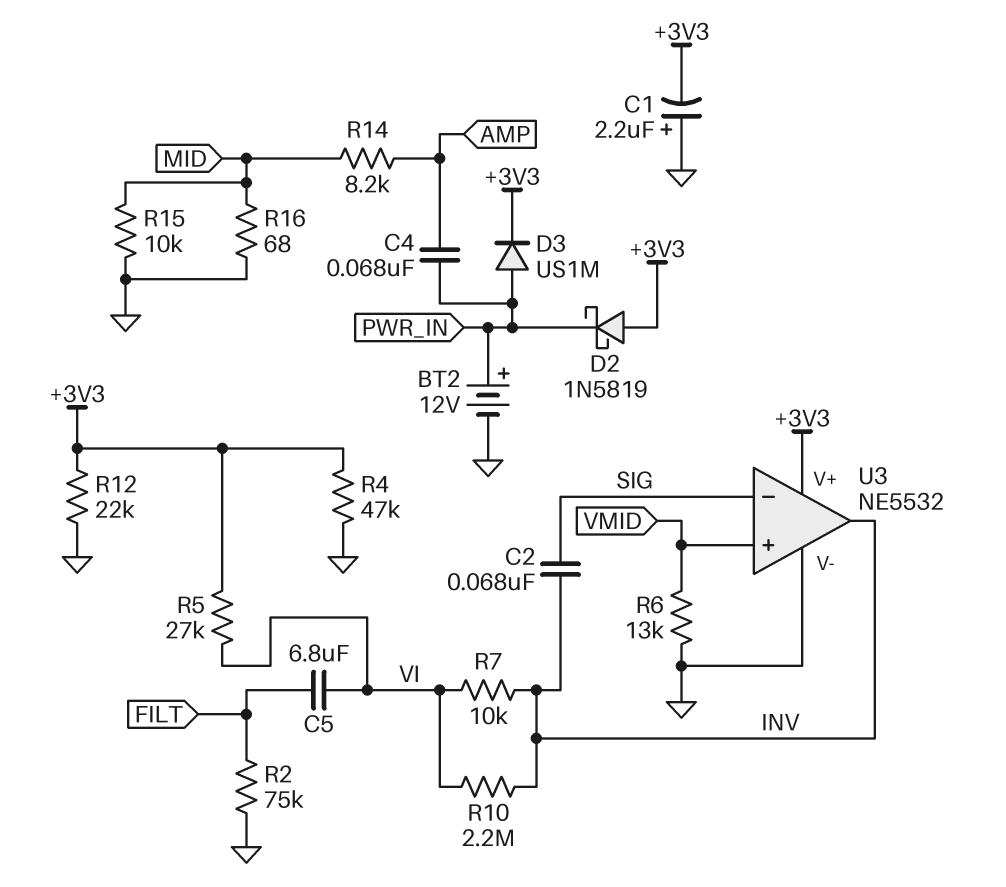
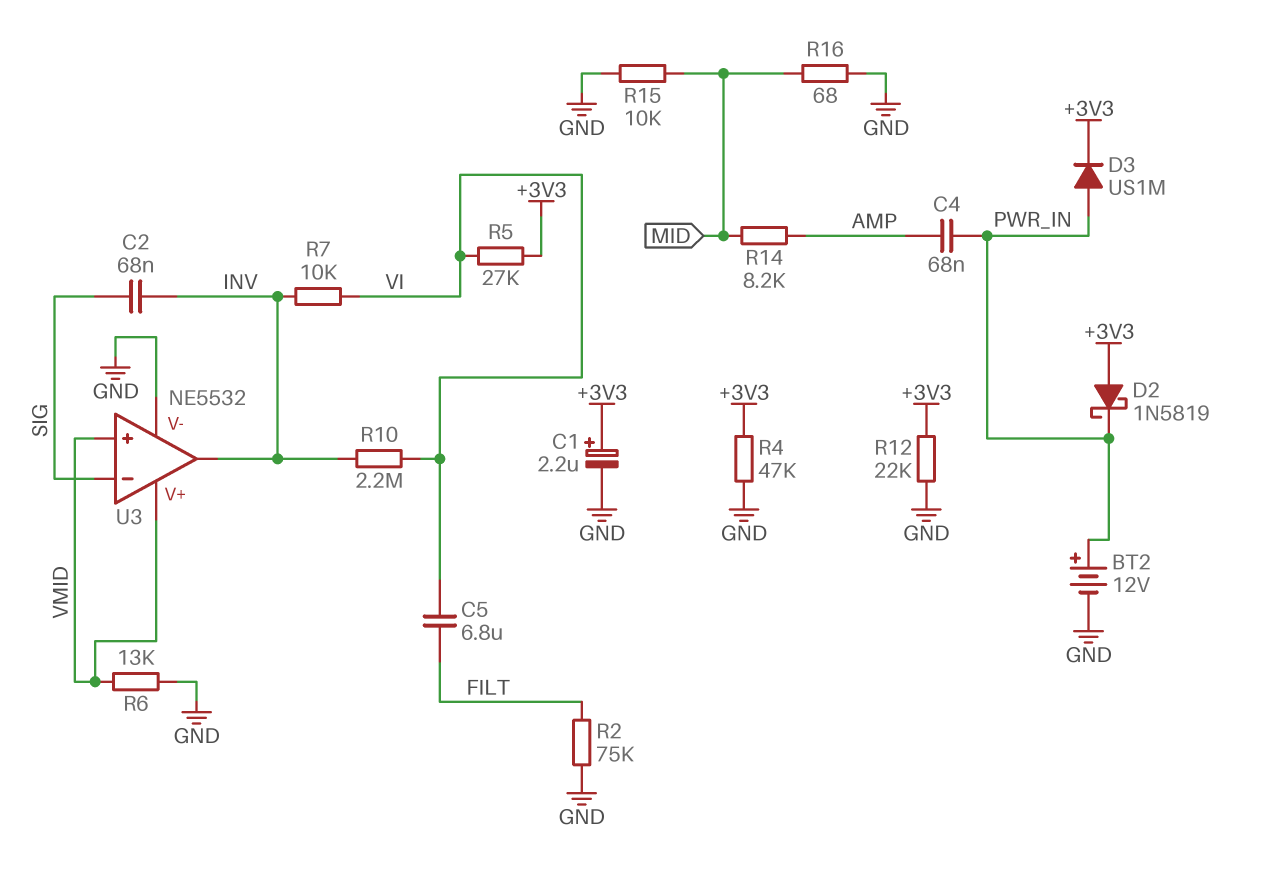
C1: 2.2uF (plus GND, minus +3V3) -> 2.2uF (plus +3V3, minus GND)
U3 pin V+: +3V3 -> VMID

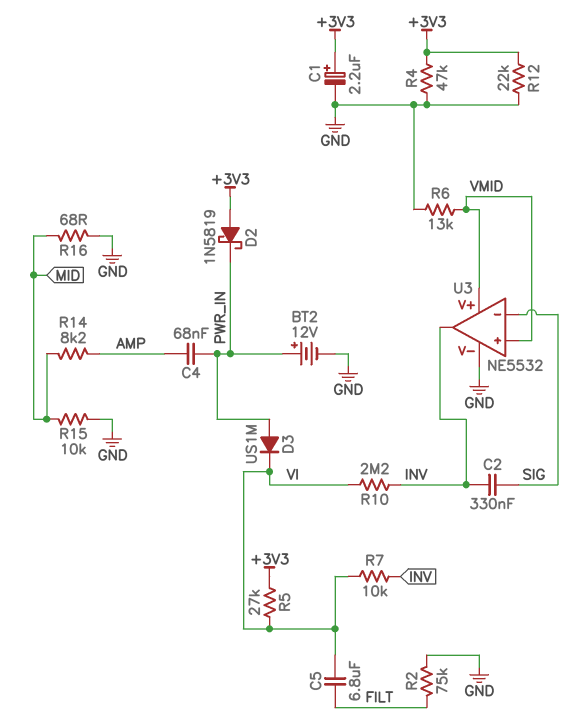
C2: 68nF (INV, SIG) -> 330nF (INV, SIG)
D3: diode US1M (A PWR_IN, K +3V3) -> diode US1M (A PWR_IN, K VI)

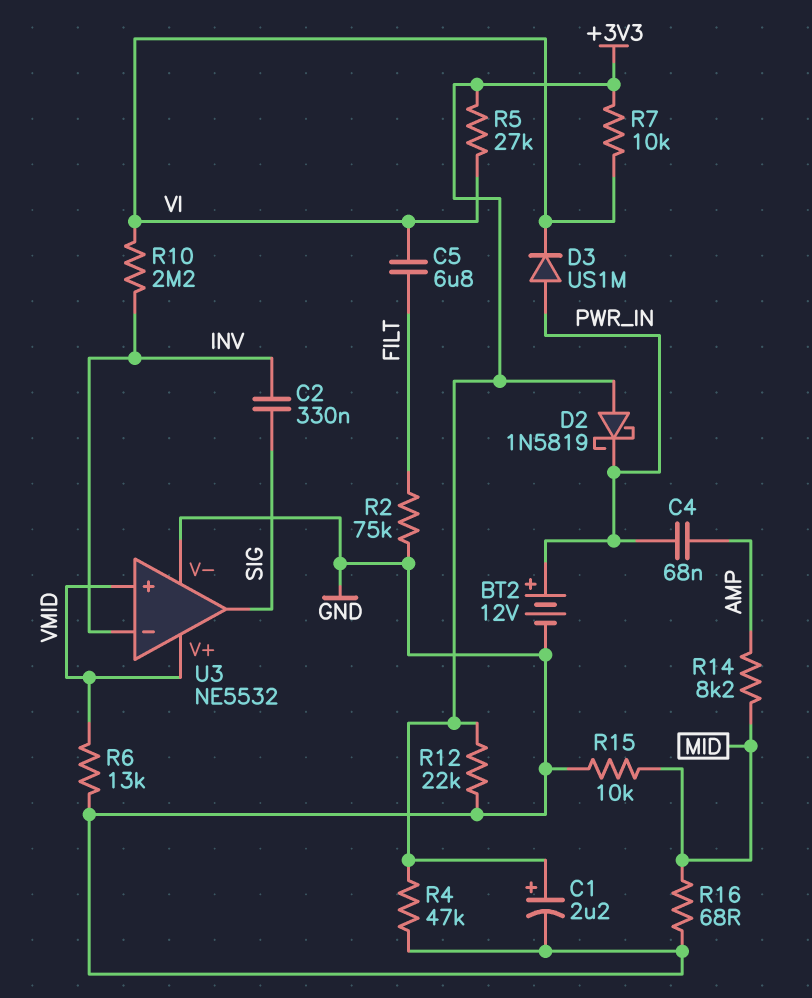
R7: 10k (INV, VI) -> 10k (+3V3, VI)
U3 pin in-: SIG -> INV
U3 pin out: INV -> SIG

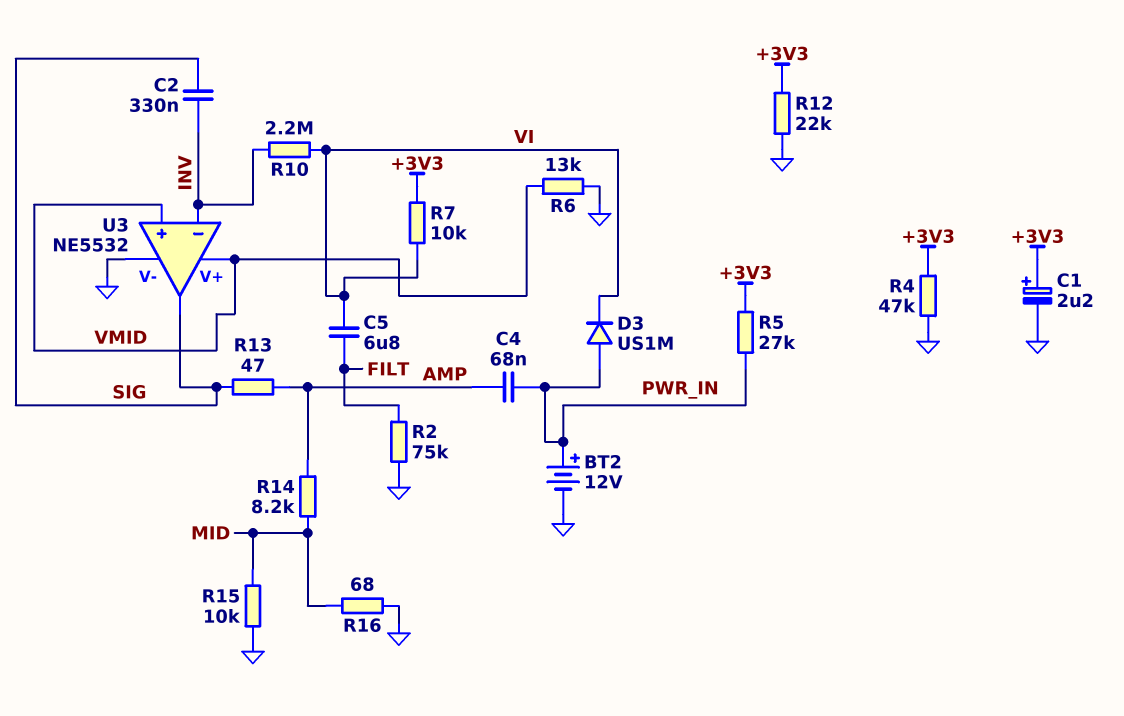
D2: schottky 1N5819 (A +3V3, K PWR_IN) -> none
R5: 27k (+3V3, VI) -> 27k (+3V3, PWR_IN)
R13: none -> 47 (AMP, SIG)

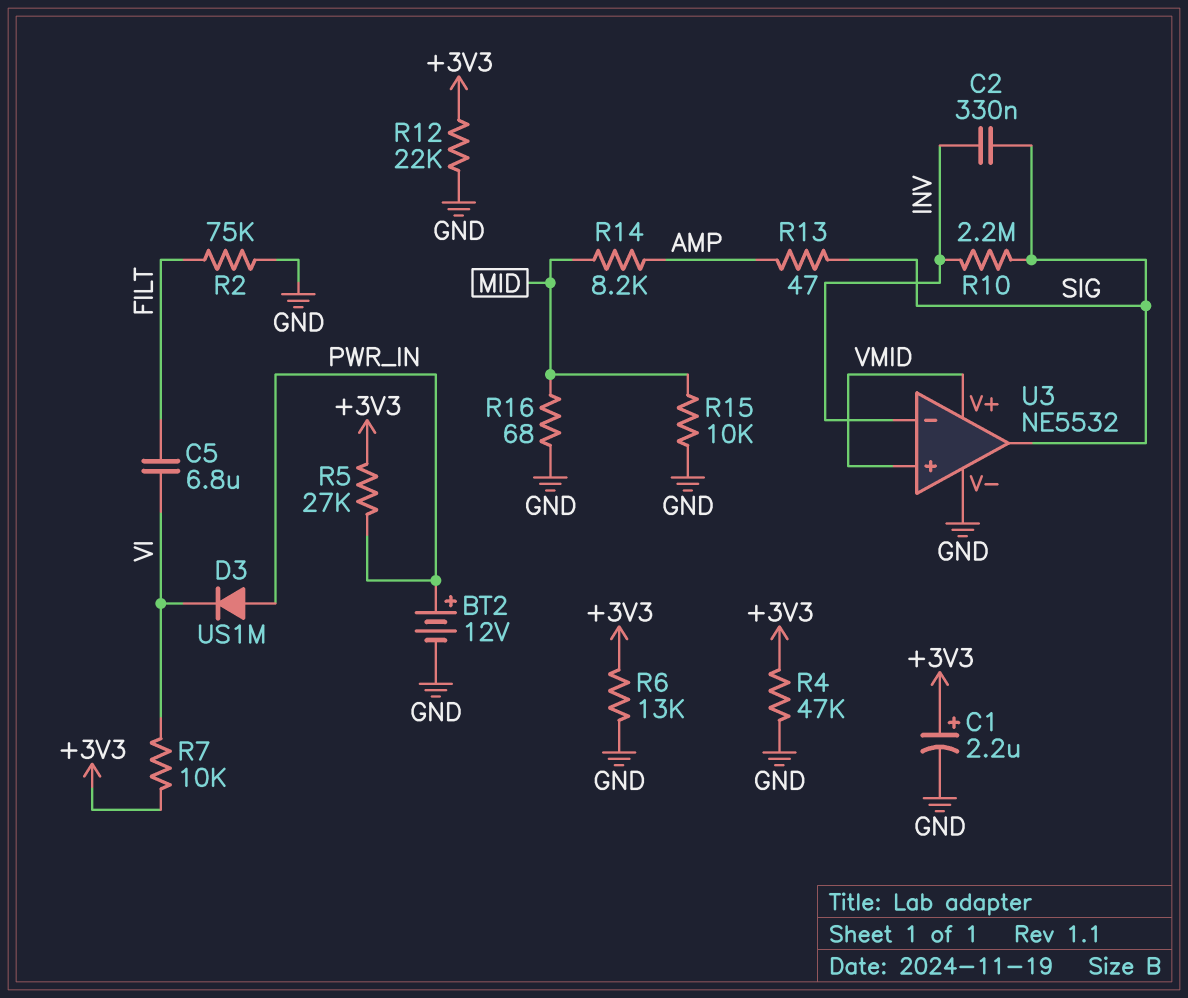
C4: 68nF (AMP, PWR_IN) -> none
R6: 13k (GND, VMID) -> 13k (+3V3, GND)
R10: 2.2M (INV, VI) -> 2.2M (INV, SIG)

